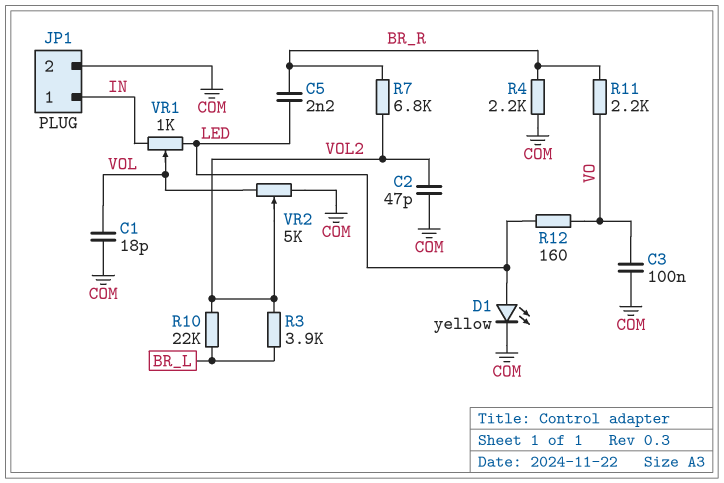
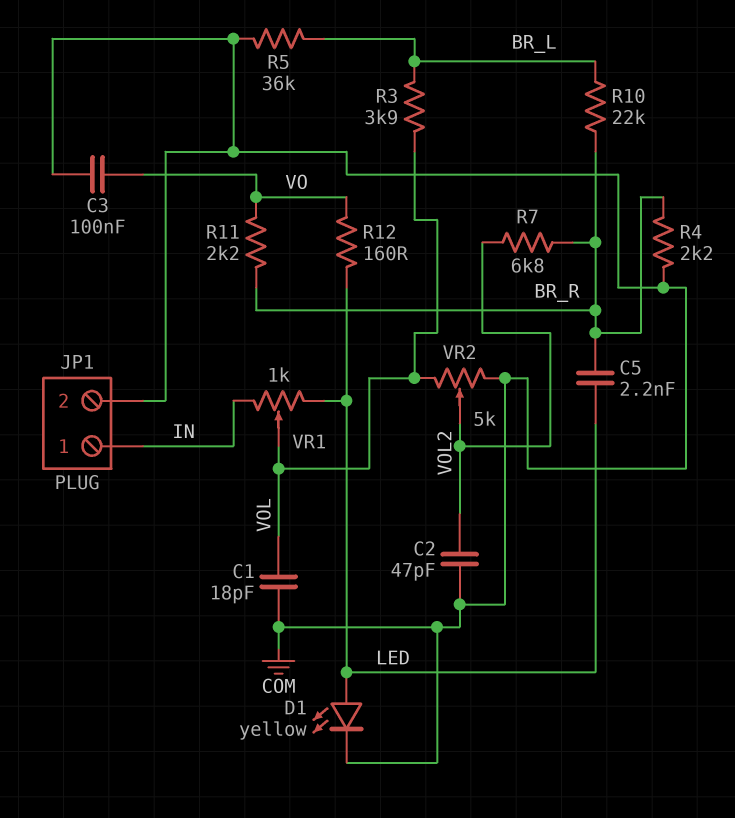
R3: 3.9k (BR_L, VOL2) -> 3.9k (BR_L, VOL)
R5: none -> 36k (BR_L, COM)
R10: 22k (BR_L, VOL2) -> 22k (BR_L, BR_R)

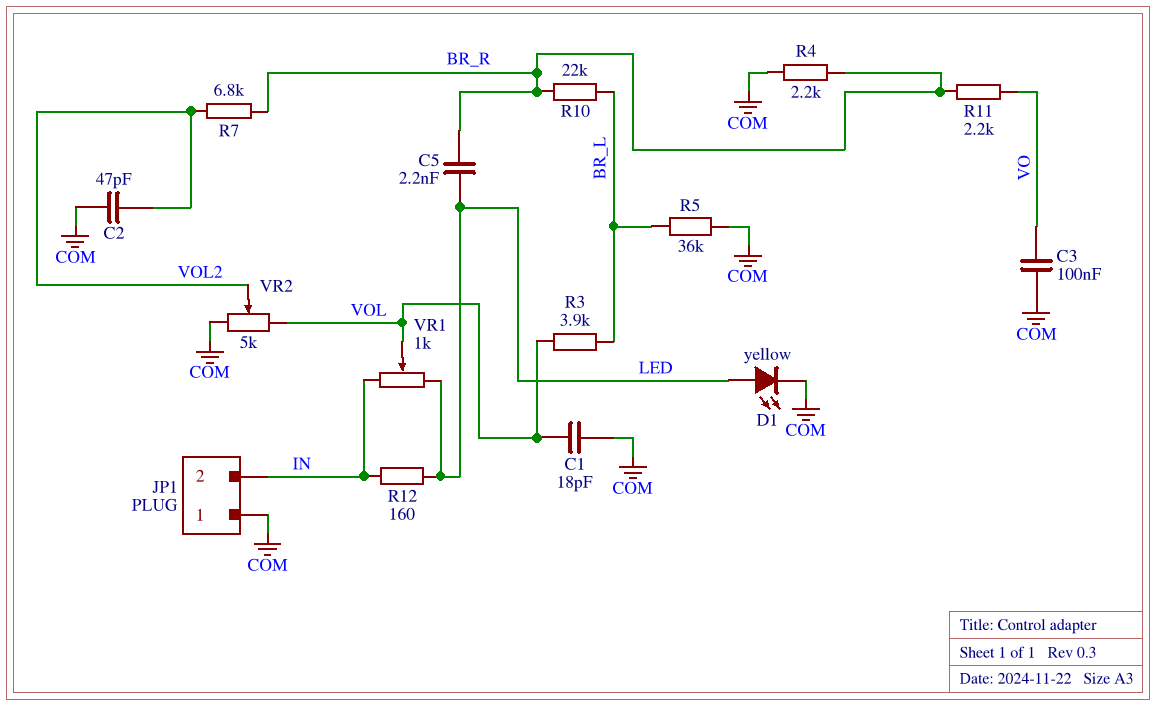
JP1 pin 1: IN -> COM
JP1 pin 2: COM -> IN
R12: 160 (LED, VO) -> 160 (IN, LED)

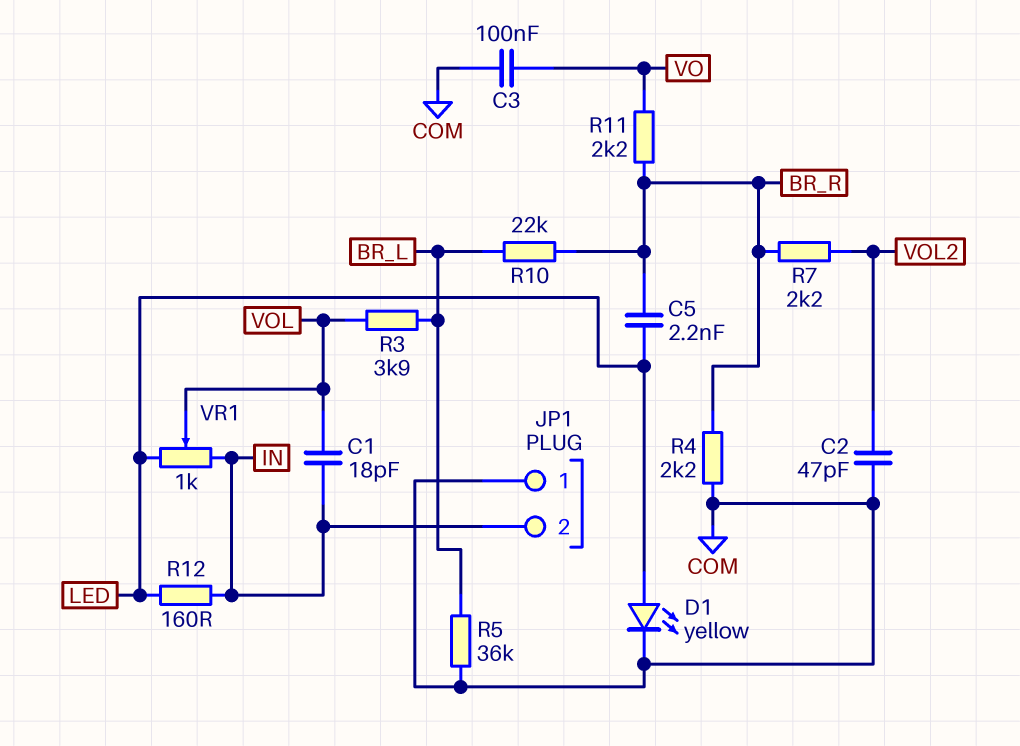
C1: 18pF (COM, VOL) -> 18pF (IN, VOL)
R7: 6.8k (BR_R, VOL2) -> 2.2k (BR_R, VOL2)
VR2: 5k (COM, VOL, wiper VOL2) -> none

